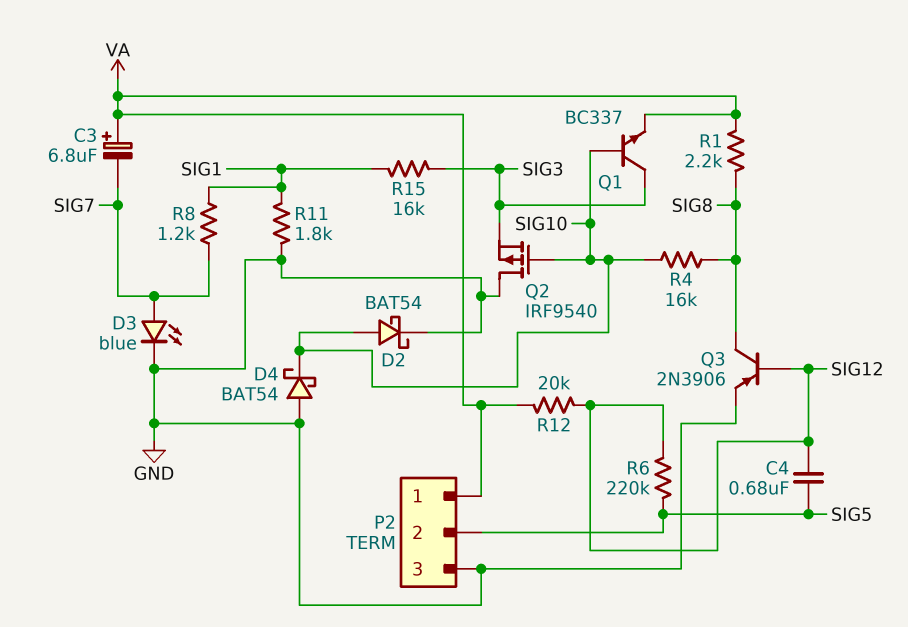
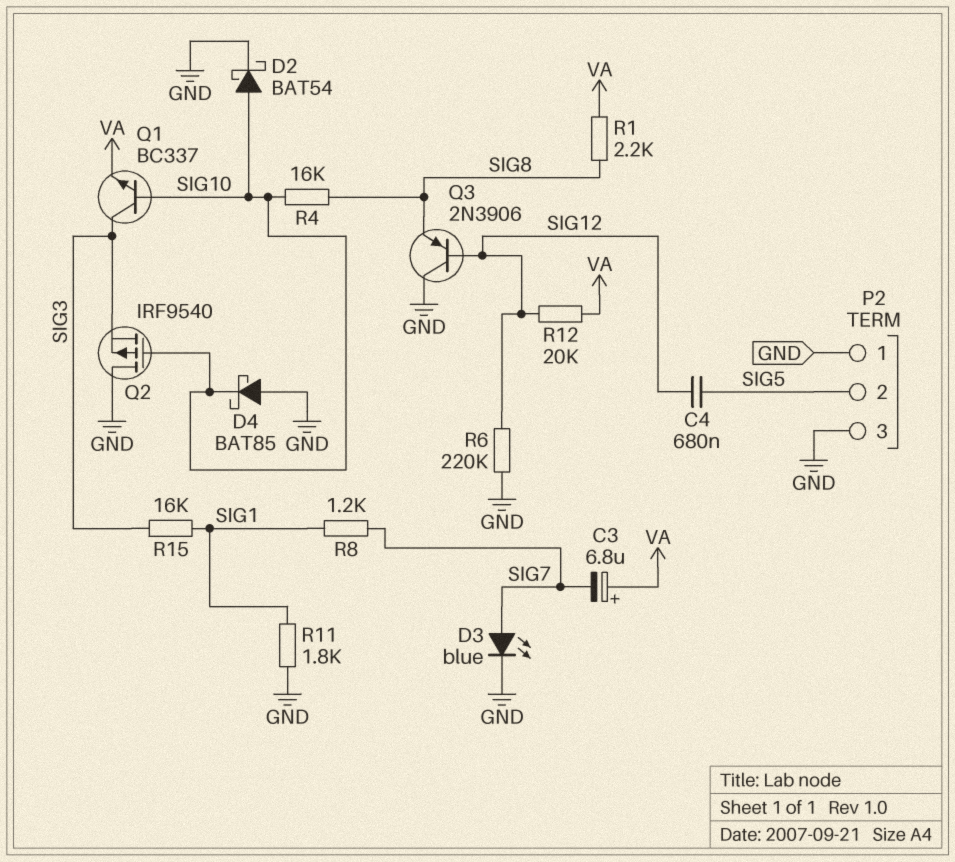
D4: schottky BAT54 (A GND, K SIG10) -> schottky BAT85 (A GND, K SIG10)
P2 pin 1: VA -> GND
Q3: PNP 2N3906 (B SIG12, C SIG8, E GND) -> PNP 2N3906 (B SIG12, C GND, E SIG8)
R6: 220k (SIG5, SIG12) -> 220k (GND, SIG12)

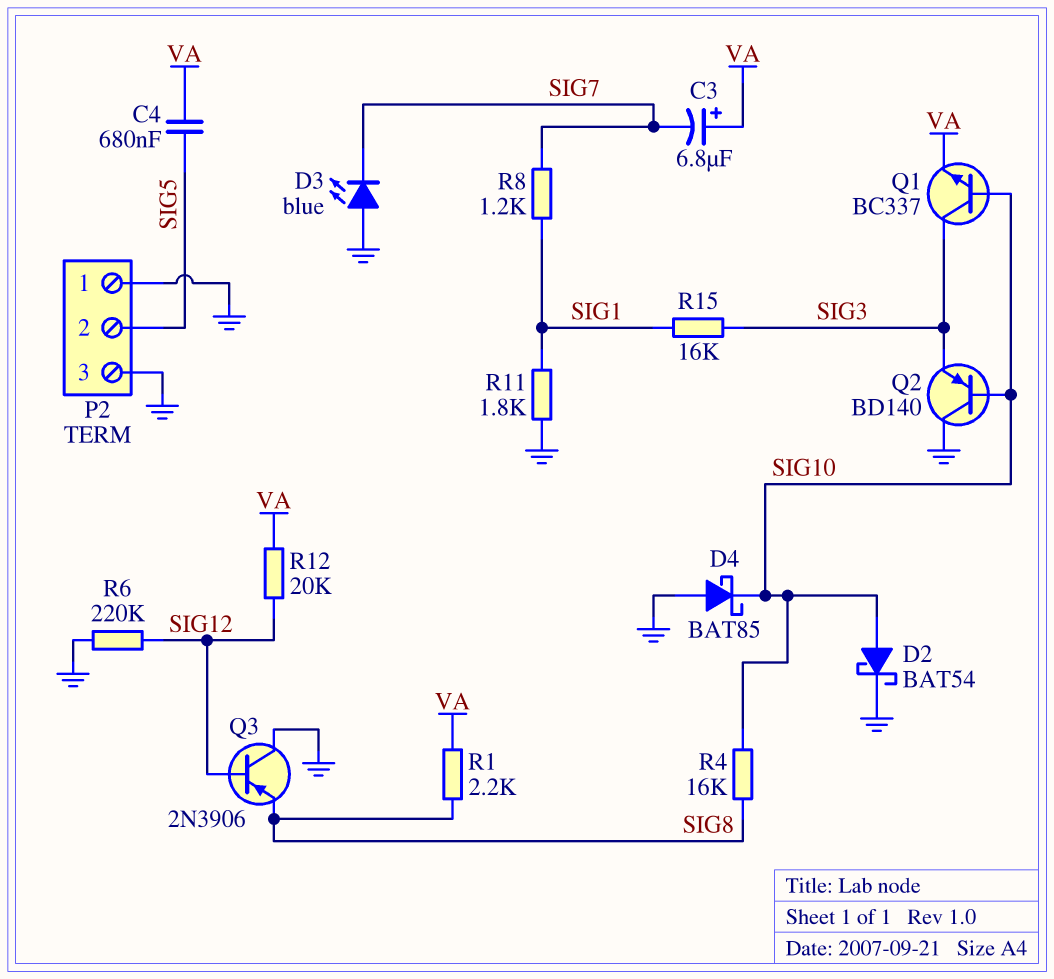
C4: 680nF (SIG5, SIG12) -> 680nF (SIG5, VA)
D3: LED blue (A SIG7, K GND) -> LED blue (A GND, K SIG7)
Q2: PMOS IRF9540 (G SIG10, D GND, S SIG3) -> PNP BD140 (B SIG10, C GND, E SIG3)

